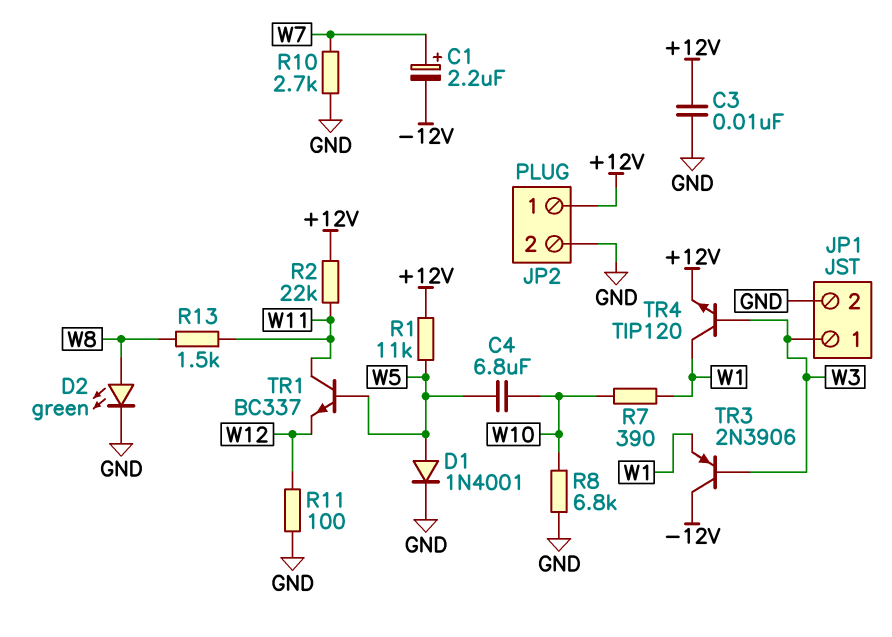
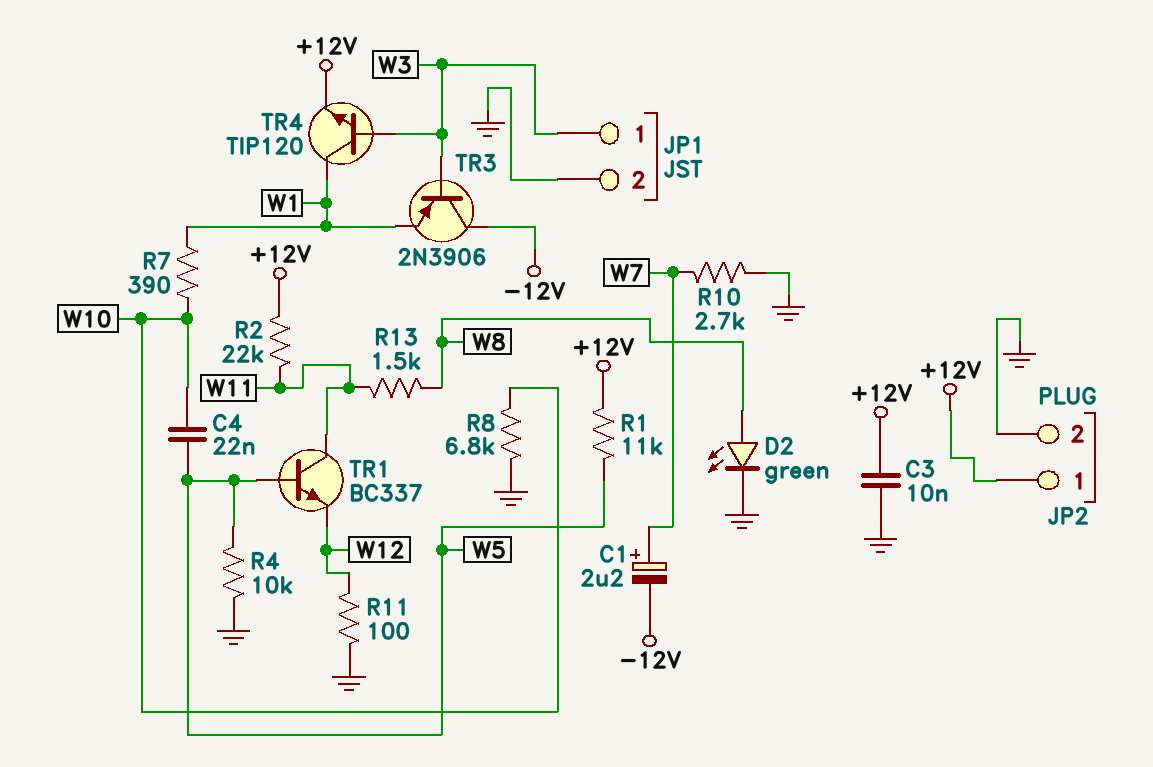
C4: 6.8uF (W5, W10) -> 22nF (W5, W10)
D1: diode 1N4001 (A W5, K GND) -> none
R4: none -> 10k (GND, W5)

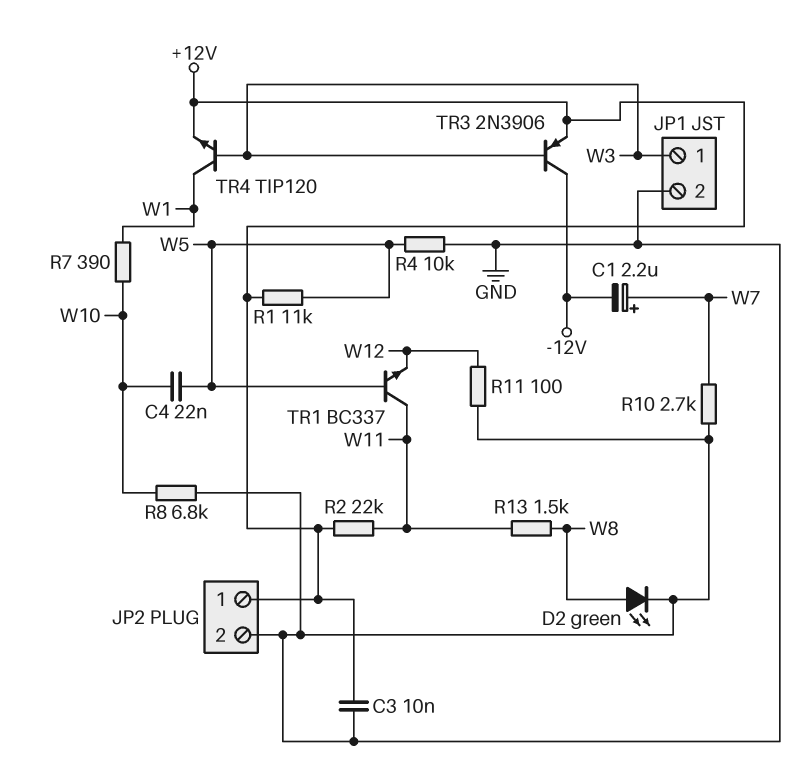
TR3: PNP 2N3906 (B W3, C -12V, E W1) -> PNP 2N3906 (B W3, C -12V, E +12V)

